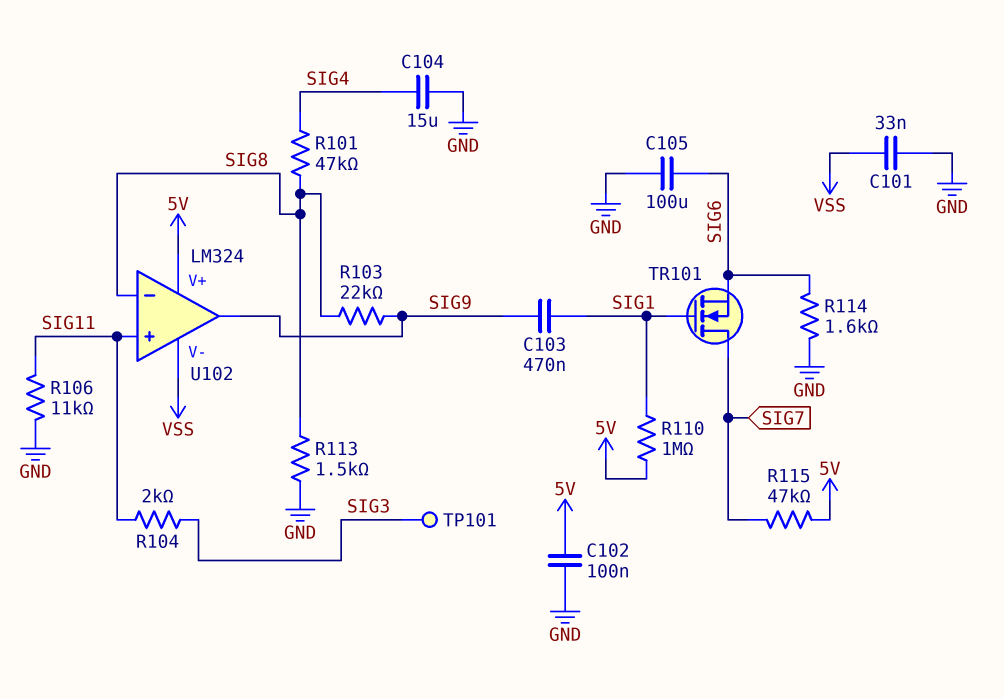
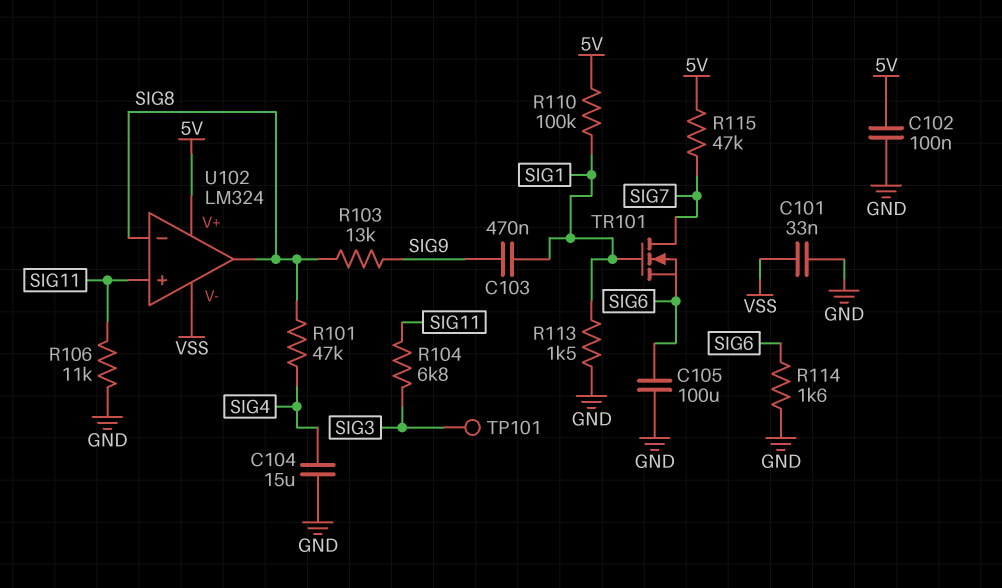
R103: 22k (SIG8, SIG9) -> 13k (SIG8, SIG9)
R104: 2k (SIG3, SIG11) -> 6.8k (SIG3, SIG11)
R110: 1M (5V, SIG1) -> 100k (5V, SIG1)
R113: 1.5k (GND, SIG8) -> 1.5k (GND, SIG1)
U102 pin out: SIG9 -> SIG8

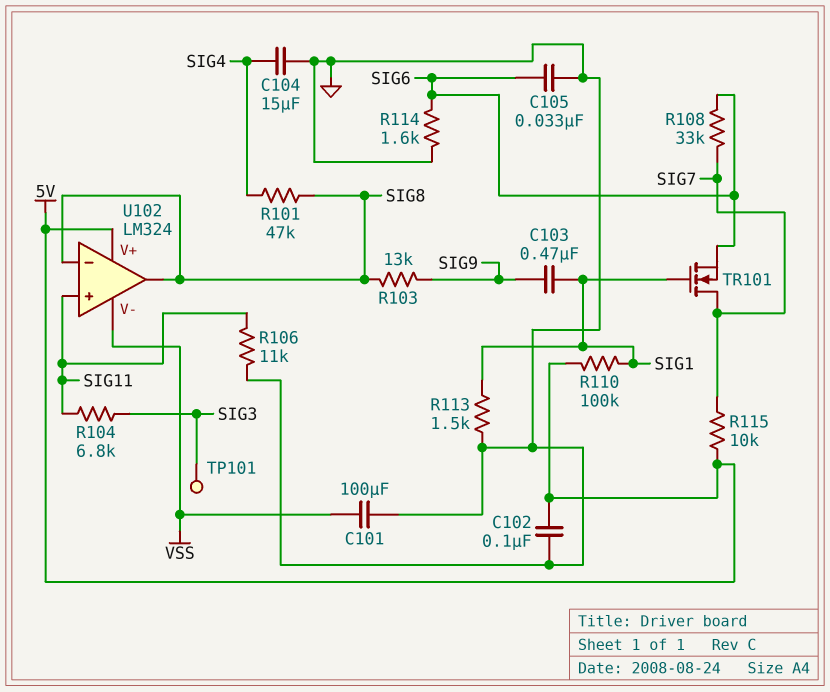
C101: 33nF (GND, VSS) -> 100uF (GND, VSS)
C105: 100uF (GND, SIG6) -> 33nF (GND, SIG6)
R108: none -> 33k (SIG6, SIG7)
R115: 47k (5V, SIG7) -> 10k (5V, SIG7)

